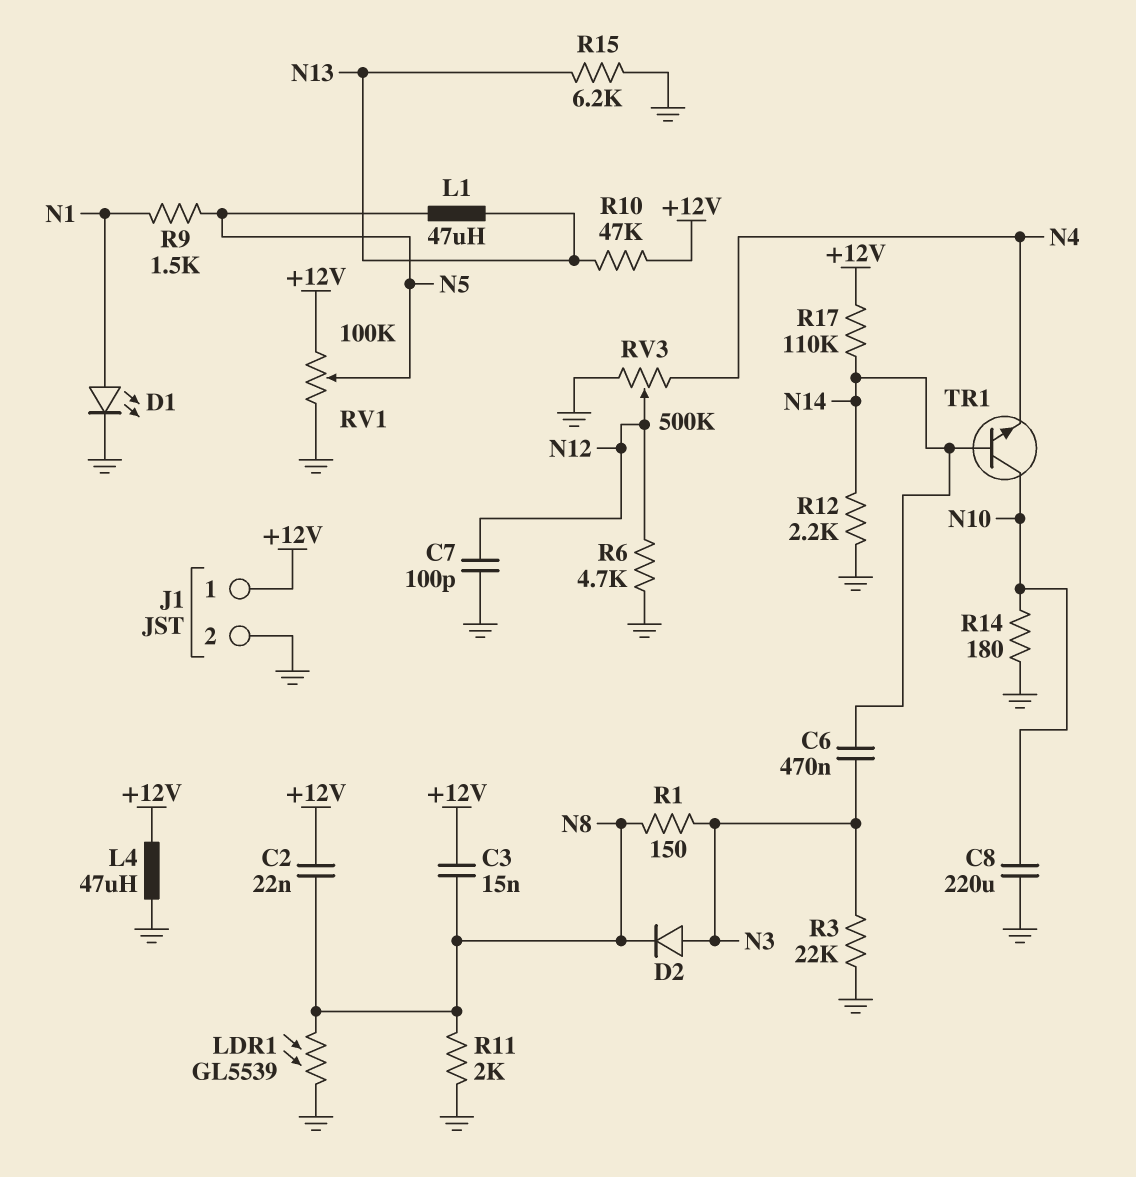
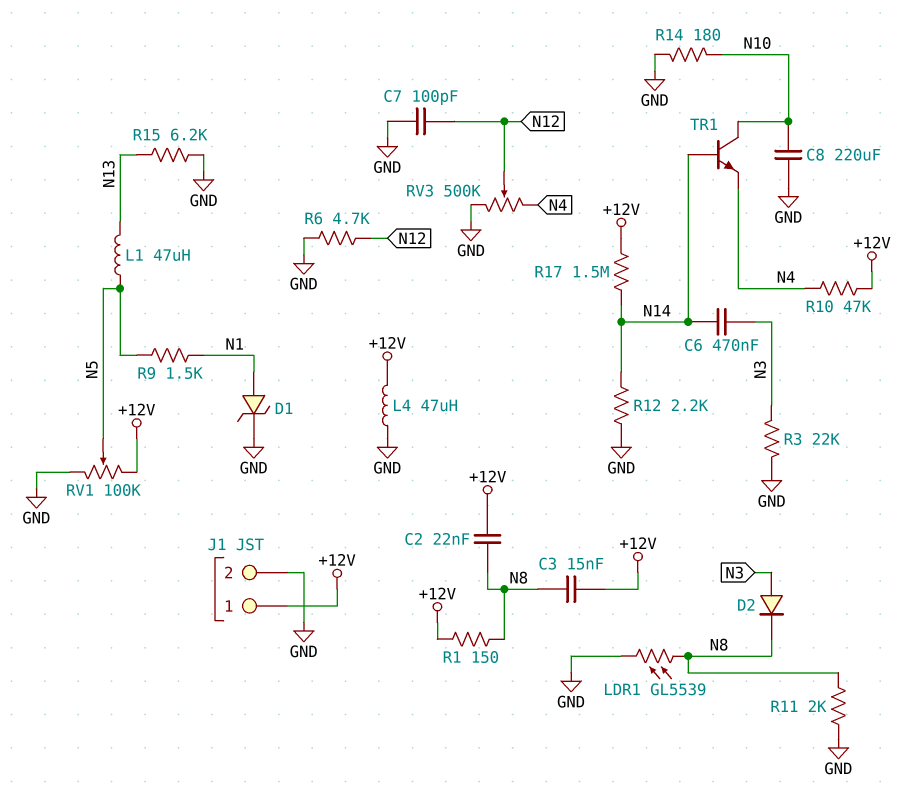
D1: LED (A N1, K GND) -> zener (A N1, K GND)
R1: 150 (N3, N8) -> 150 (+12V, N8)
R10: 47k (+12V, N13) -> 47k (+12V, N4)
R17: 110k (+12V, N14) -> 1.5M (+12V, N14)

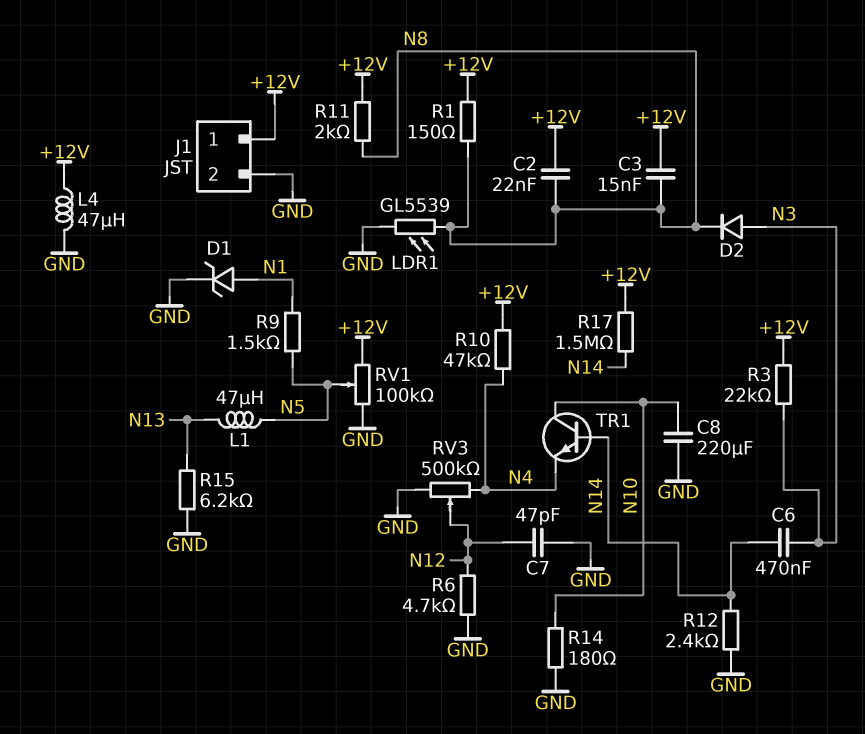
C7: 100pF (GND, N12) -> 47pF (GND, N12)
R3: 22k (GND, N3) -> 22k (+12V, N3)
R11: 2k (GND, N8) -> 2k (+12V, N8)
R12: 2.2k (GND, N14) -> 2.4k (GND, N14)

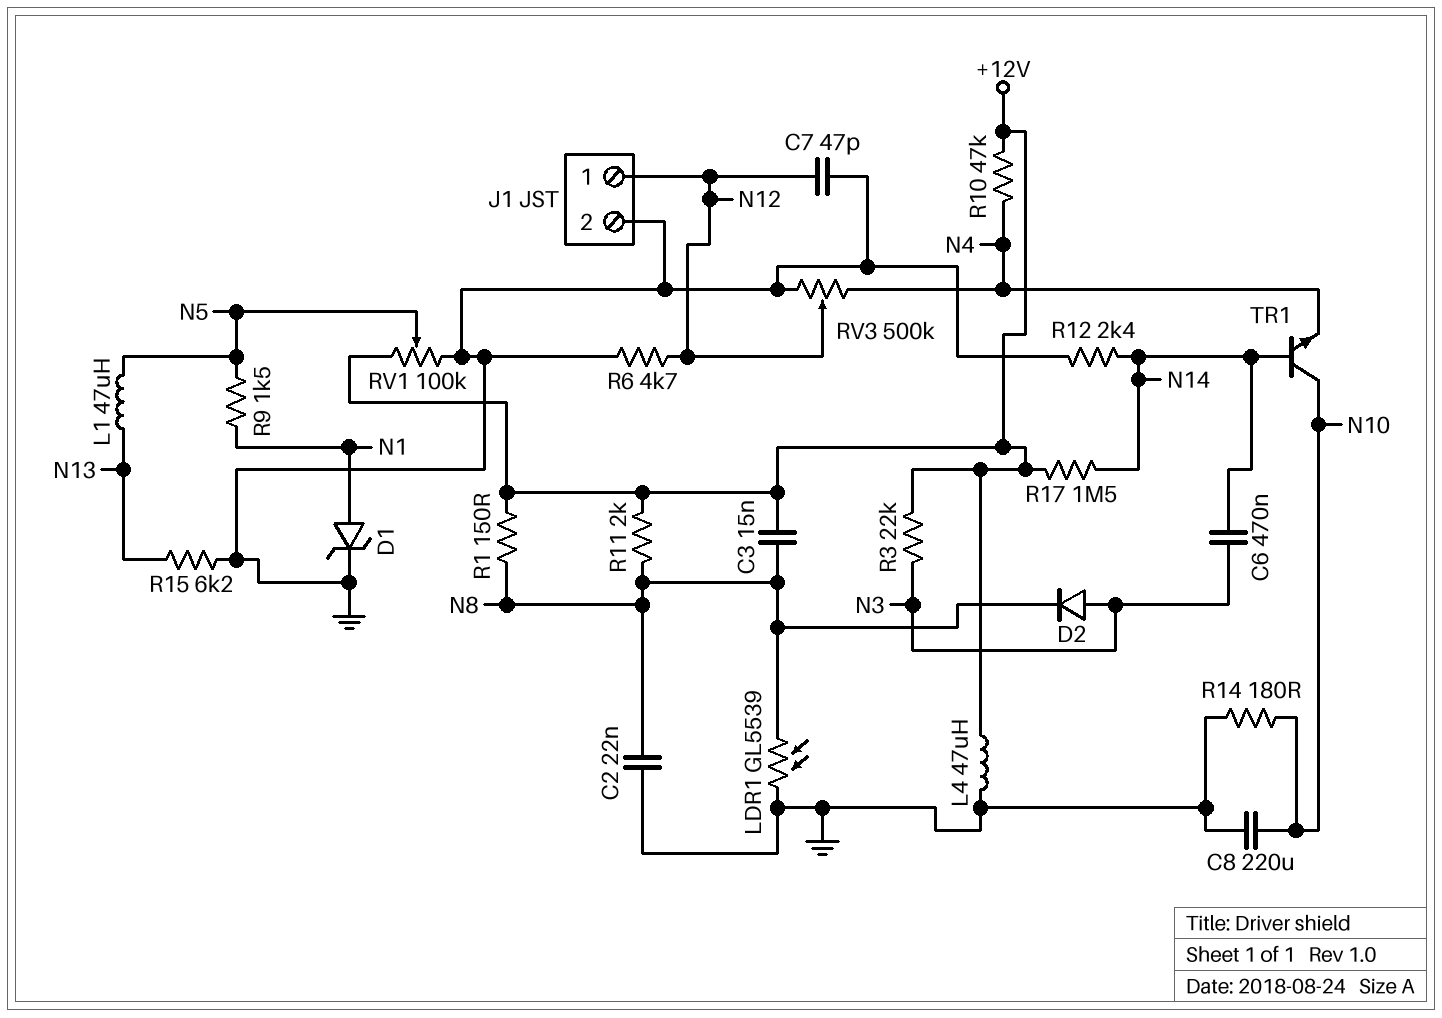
C2: 22nF (+12V, N8) -> 22nF (GND, N8)
J1 pin 1: +12V -> N12

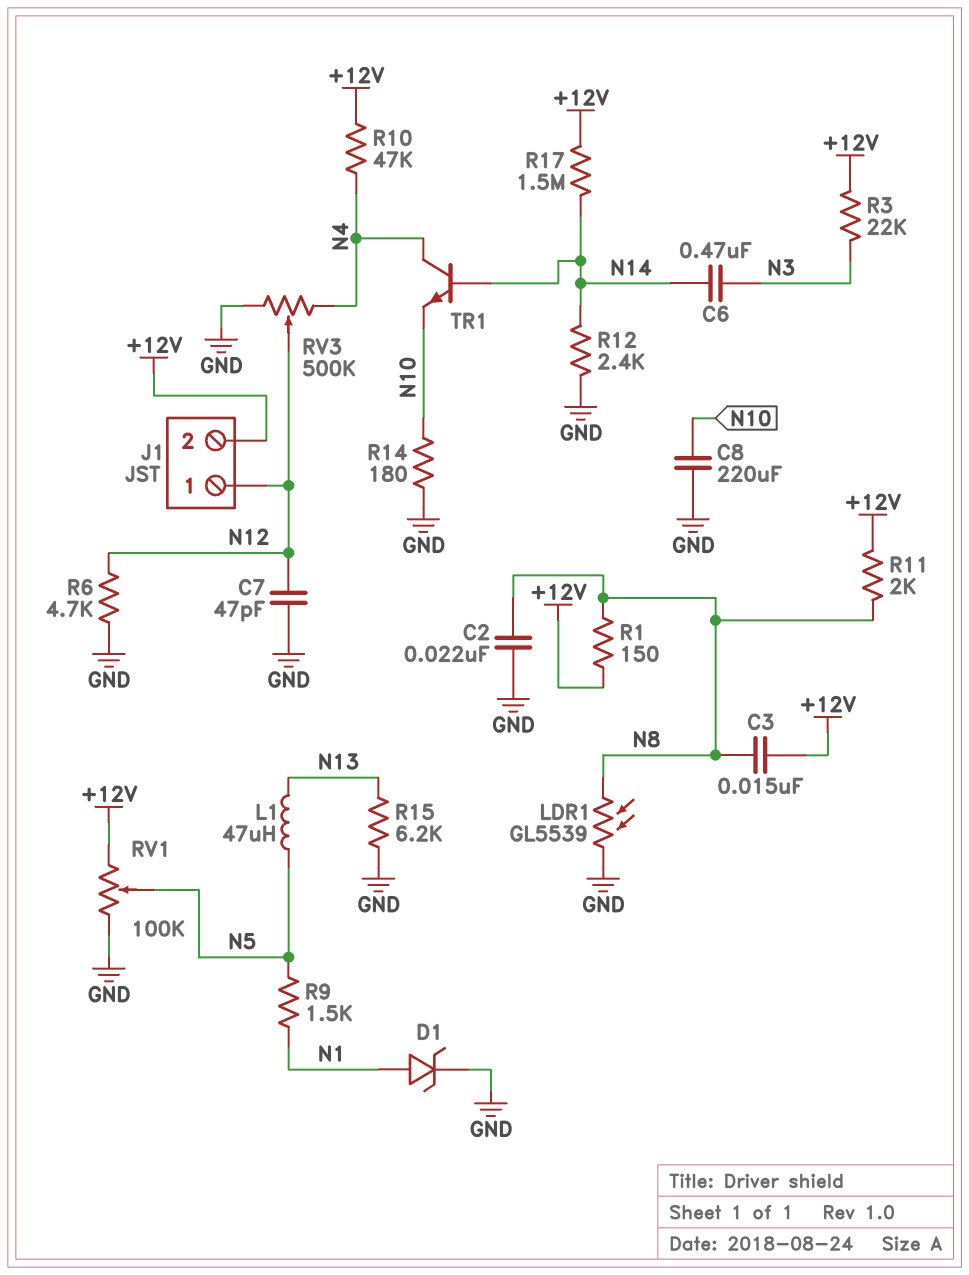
D2: diode (A N3, K N8) -> none
J1 pin 2: GND -> +12V
L4: 47uH (+12V, GND) -> none
TR1: NPN (B N14, C N10, E N4) -> NPN (B N14, C N4, E N10)

